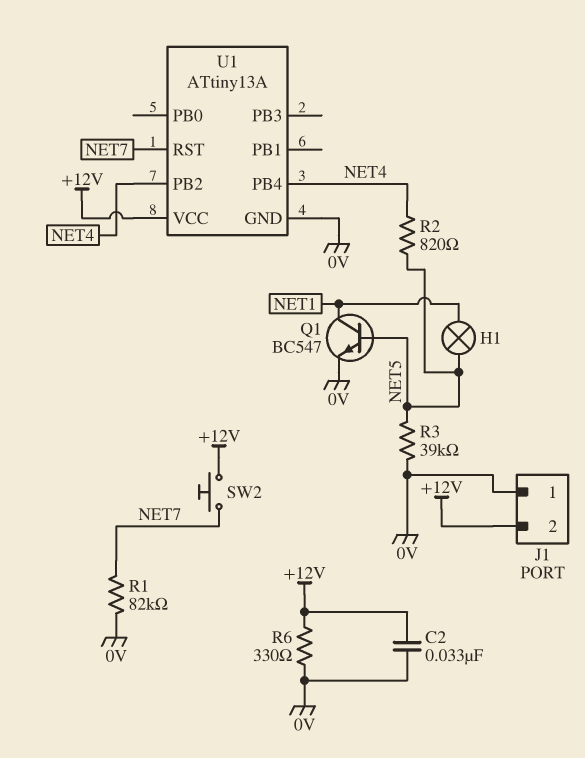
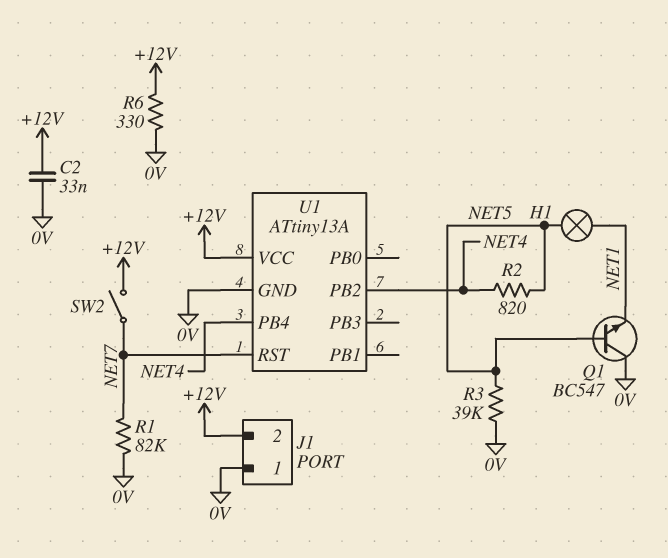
Q1: NPN BC547 (B NET5, C NET1, E 0V) -> NPN BC547 (B NET5, C 0V, E NET1)
SW2: button (+12V, NET7) -> switch (+12V, NET7)

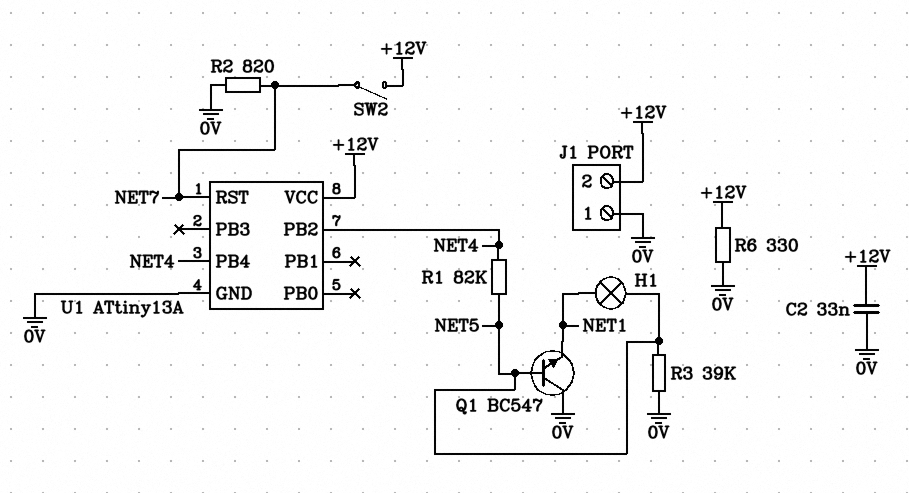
R1: 82k (0V, NET7) -> 82k (NET4, NET5)
R2: 820 (NET4, NET5) -> 820 (0V, NET7)

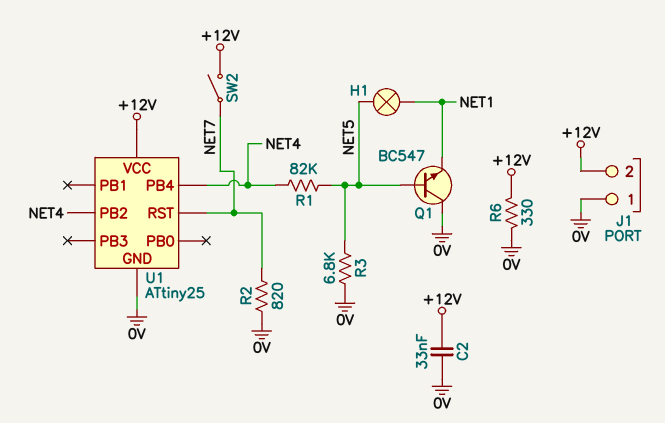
R3: 39k (0V, NET5) -> 6.8k (0V, NET5)
U1: ATtiny13A -> ATtiny25

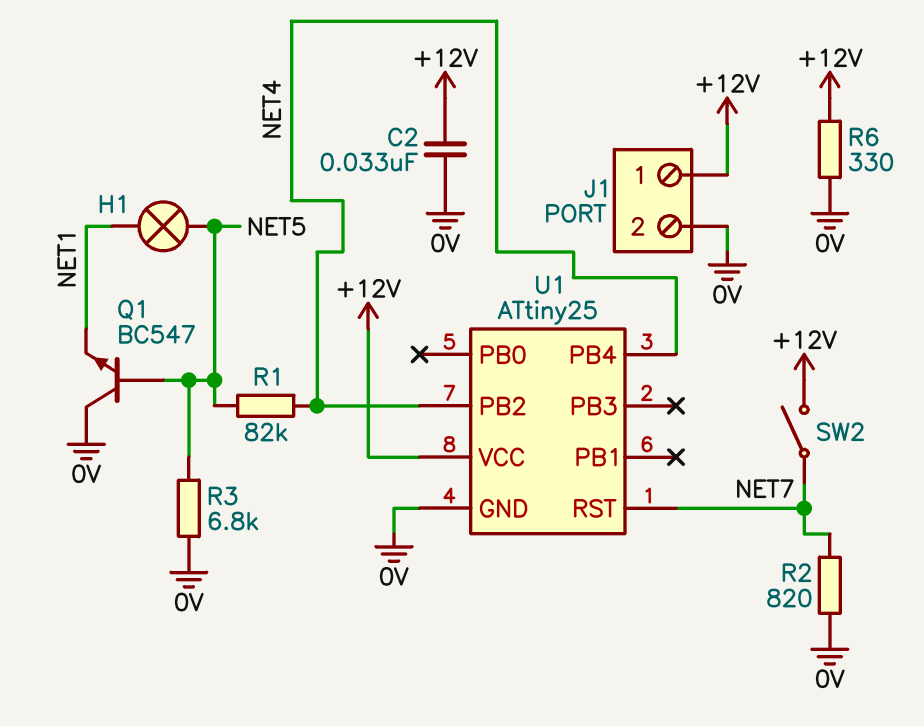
J1 pin 1: 0V -> +12V
J1 pin 2: +12V -> 0V

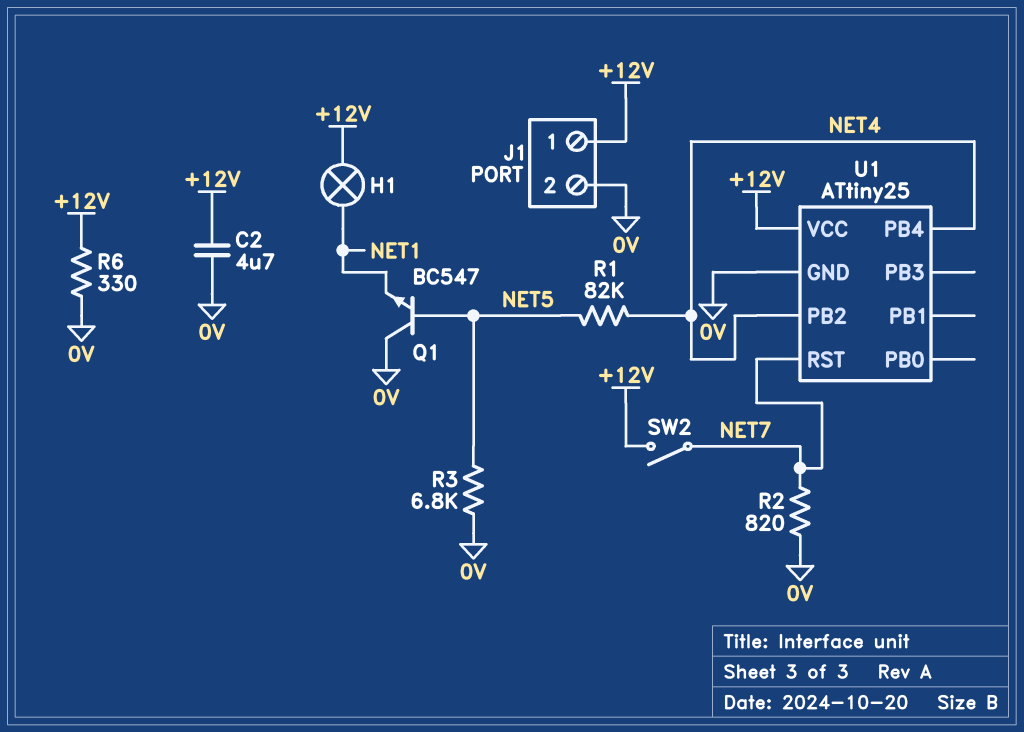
C2: 33nF (+12V, 0V) -> 4.7uF (+12V, 0V)
H1: lamp (NET1, NET5) -> lamp (+12V, NET1)

